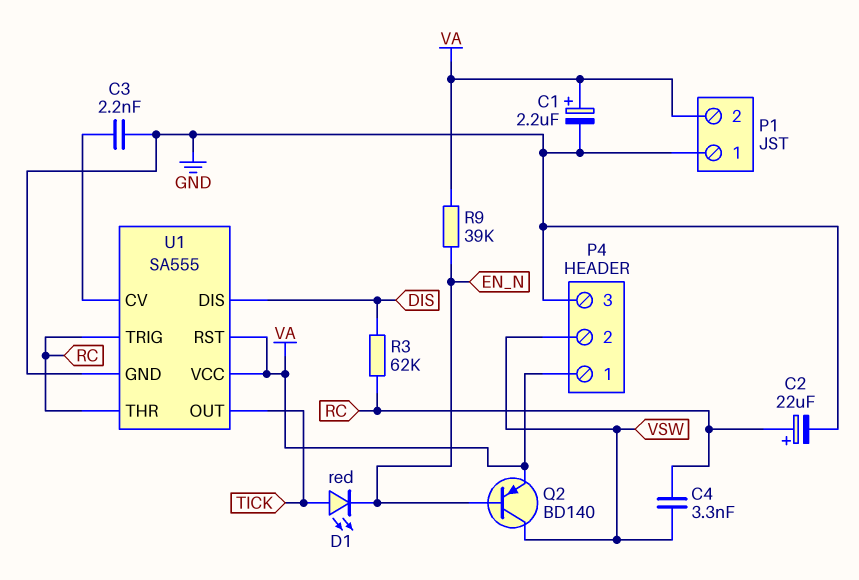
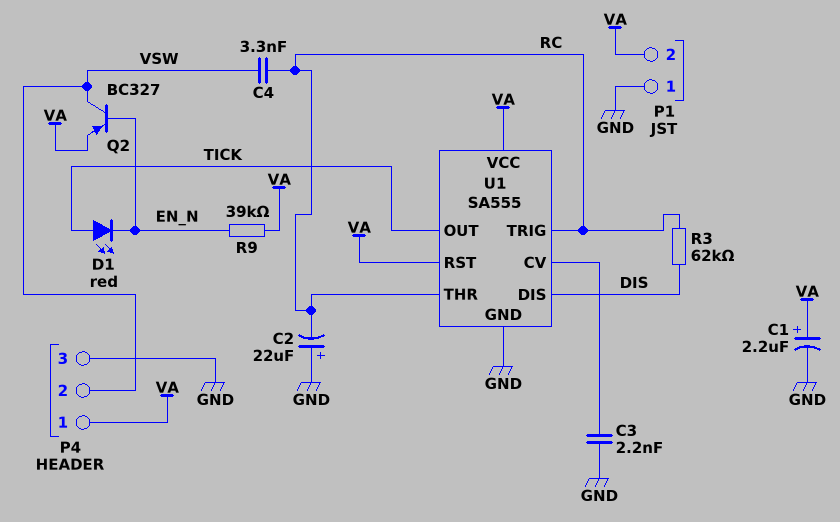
C2: 22uF (plus RC, minus GND) -> 22uF (plus GND, minus RC)
Q2: PNP BD140 (B EN_N, C VSW, E VA) -> PNP BC327 (B EN_N, C VSW, E VA)

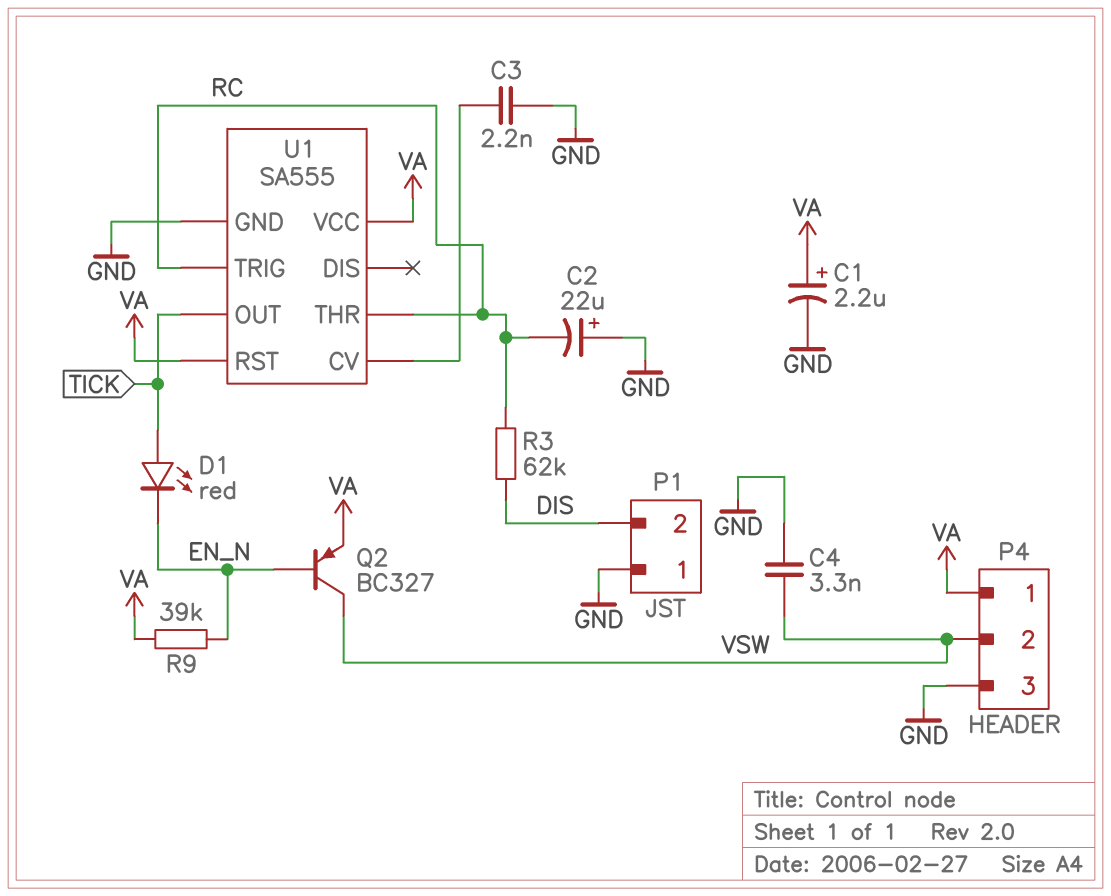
C4: 3.3nF (RC, VSW) -> 3.3nF (GND, VSW)
P1 pin 2: VA -> DIS
U1 pin DIS: DIS -> none

